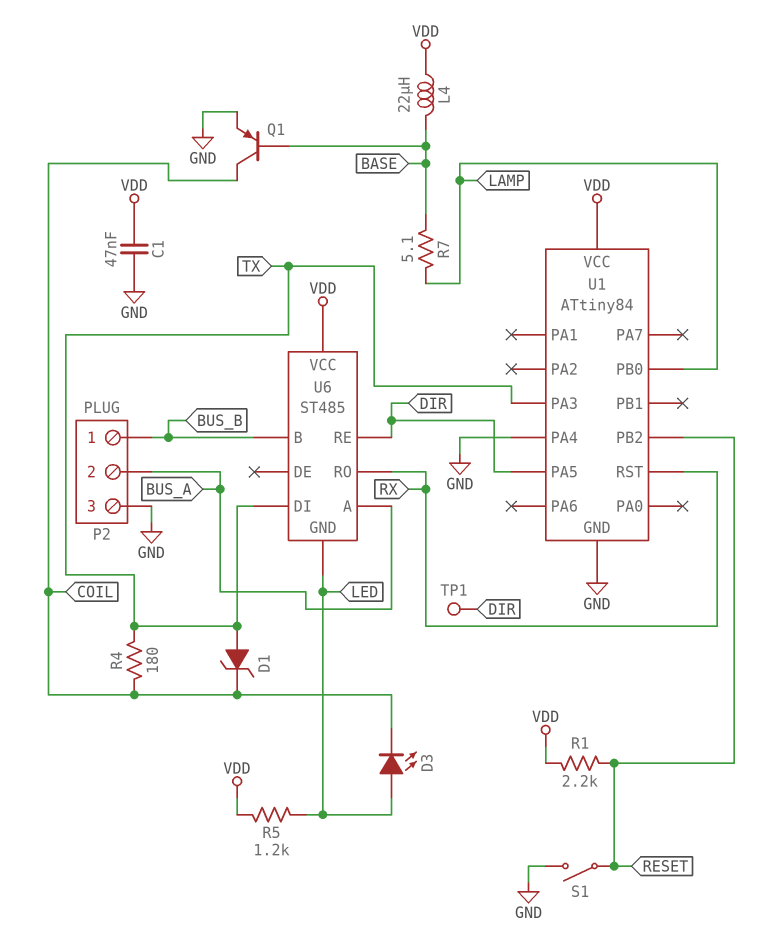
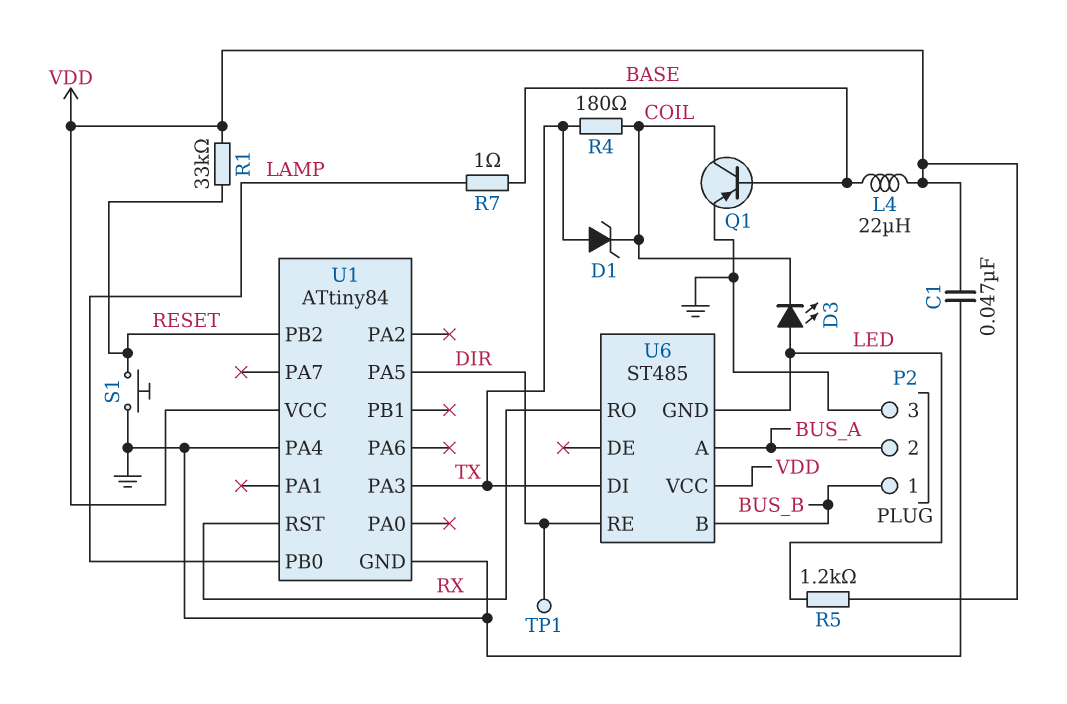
R1: 2.2k (RESET, VDD) -> 33k (RESET, VDD)
R7: 5.1 (BASE, LAMP) -> 1 (BASE, LAMP)
S1: switch (GND, RESET) -> button (GND, RESET)

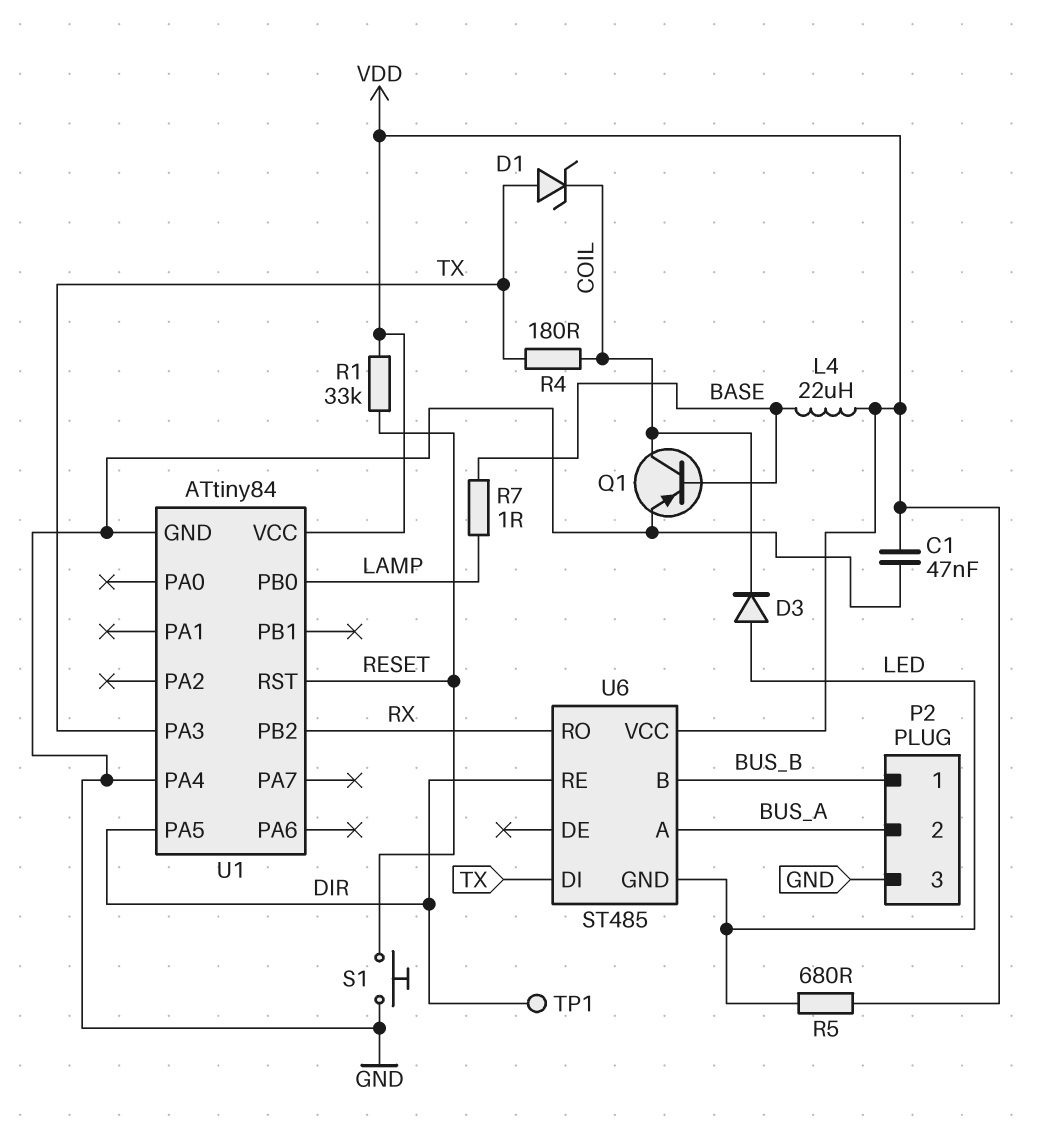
D3: LED (A LED, K COIL) -> diode (A LED, K COIL)
R5: 1.2k (LED, VDD) -> 680 (LED, VDD)
U1 pin PB2: RESET -> RX
U1 pin RST: RX -> RESET

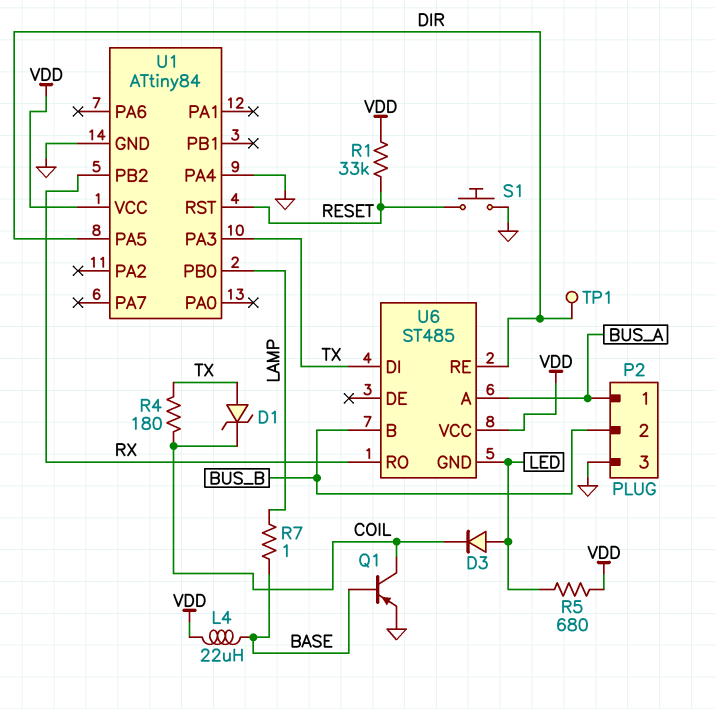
C1: 47nF (GND, VDD) -> none
P2 pin 1: BUS_B -> BUS_A
P2 pin 2: BUS_A -> BUS_B

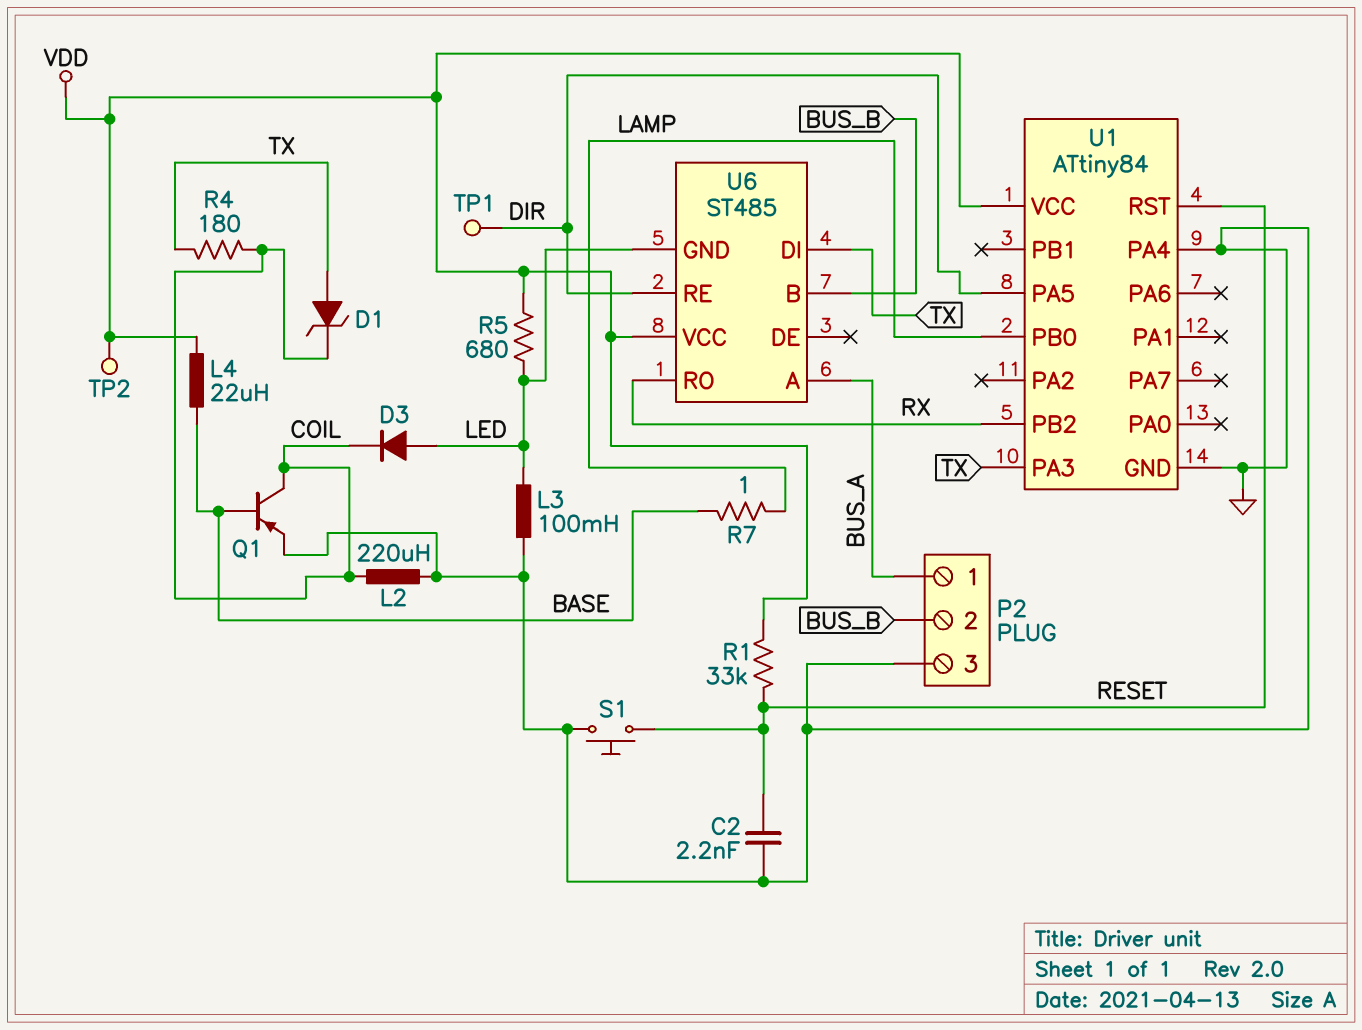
C2: none -> 2.2nF (GND, RESET)
L2: none -> 220uH (COIL, GND)
L3: none -> 100mH (GND, LED)
TP2: none -> test point (VDD)

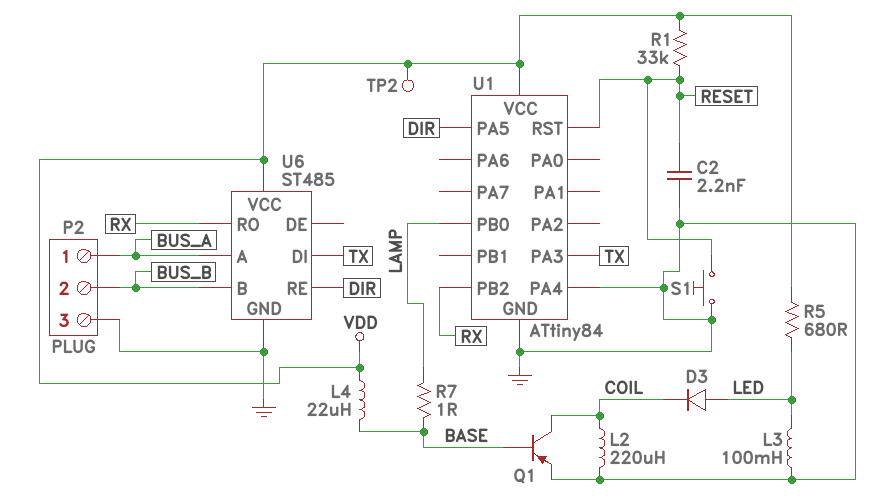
D1: zener (A TX, K COIL) -> none
R4: 180 (COIL, TX) -> none
TP1: test point (DIR) -> none
U6 pin GND: LED -> GND

